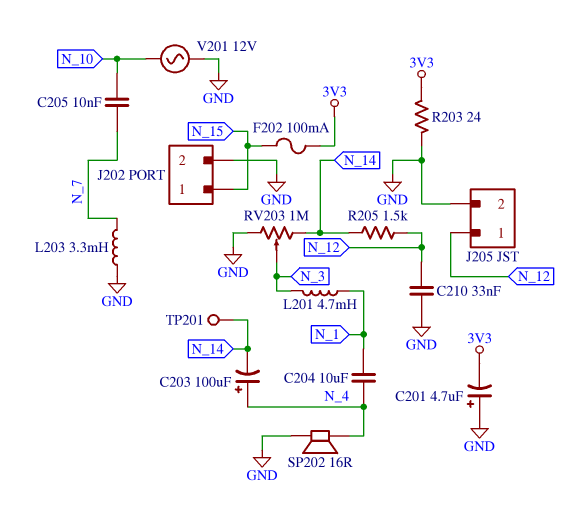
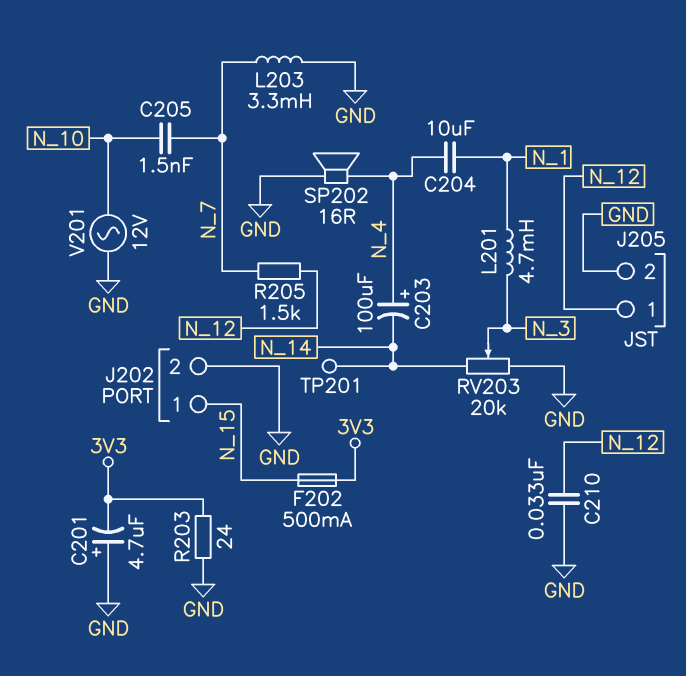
C205: 10nF (N_7, N_10) -> 1.5nF (N_7, N_10)
F202: 100mA (3V3, N_15) -> 500mA (3V3, N_15)
R205: 1.5k (N_12, N_14) -> 1.5k (N_7, N_12)
RV203: 1M (GND, N_14, wiper N_3) -> 20k (GND, N_14, wiper N_3)

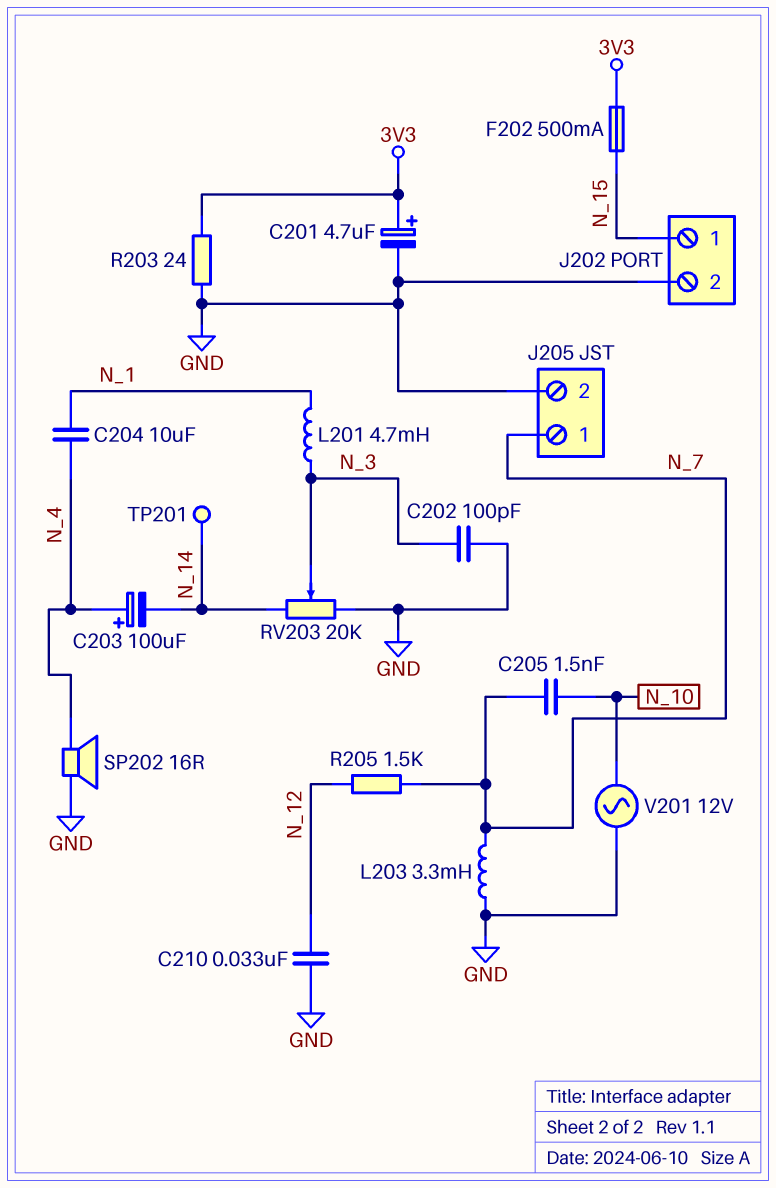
C201: 4.7uF (plus GND, minus 3V3) -> 4.7uF (plus 3V3, minus GND)
C202: none -> 100pF (GND, N_3)
J205 pin 1: N_12 -> N_7

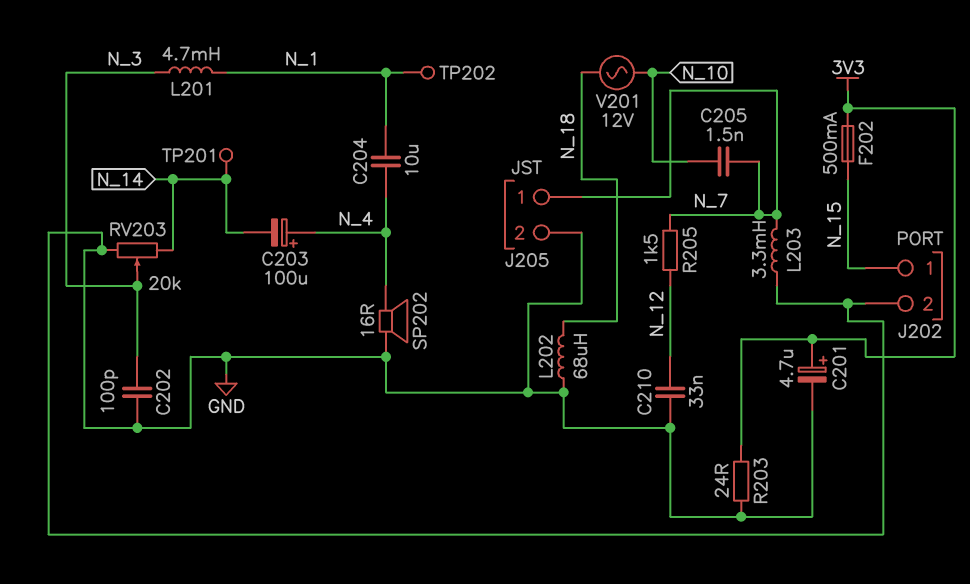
L202: none -> 68uH (GND, N_18)
TP202: none -> test point (N_1)
V201: AC 12V (GND, N_10) -> AC 12V (N_10, N_18)

